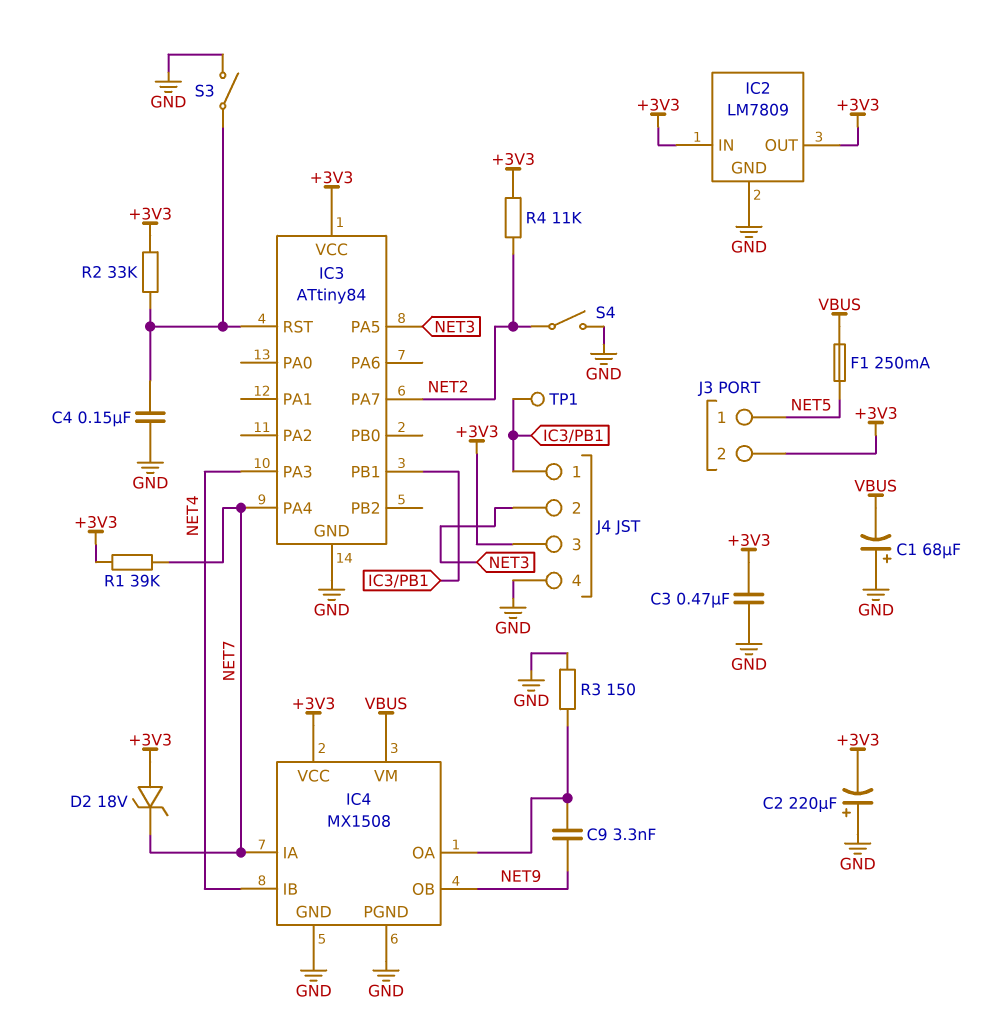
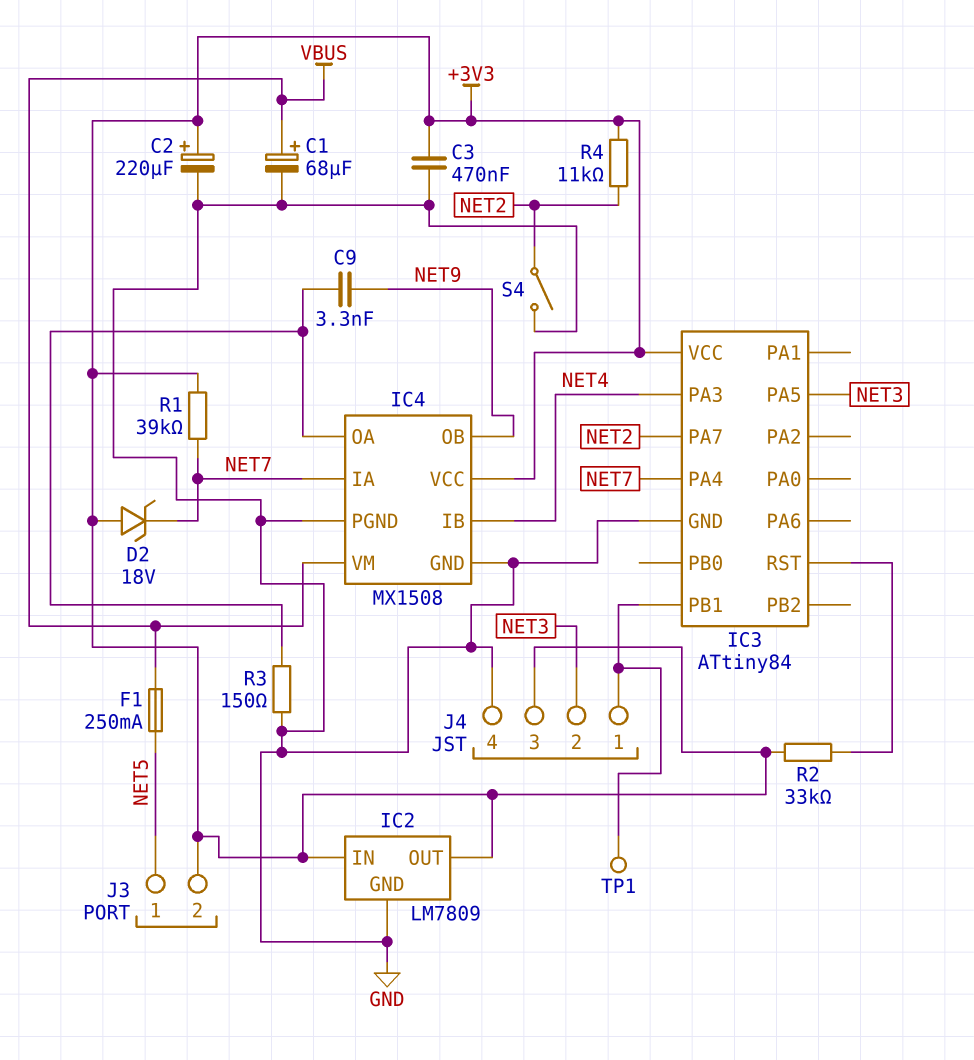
C1: 68uF (plus GND, minus VBUS) -> 68uF (plus VBUS, minus GND)
C2: 220uF (plus GND, minus +3V3) -> 220uF (plus +3V3, minus GND)
C4: 150nF (GND, IC3/RST) -> none
S3: switch (GND, IC3/RST) -> none

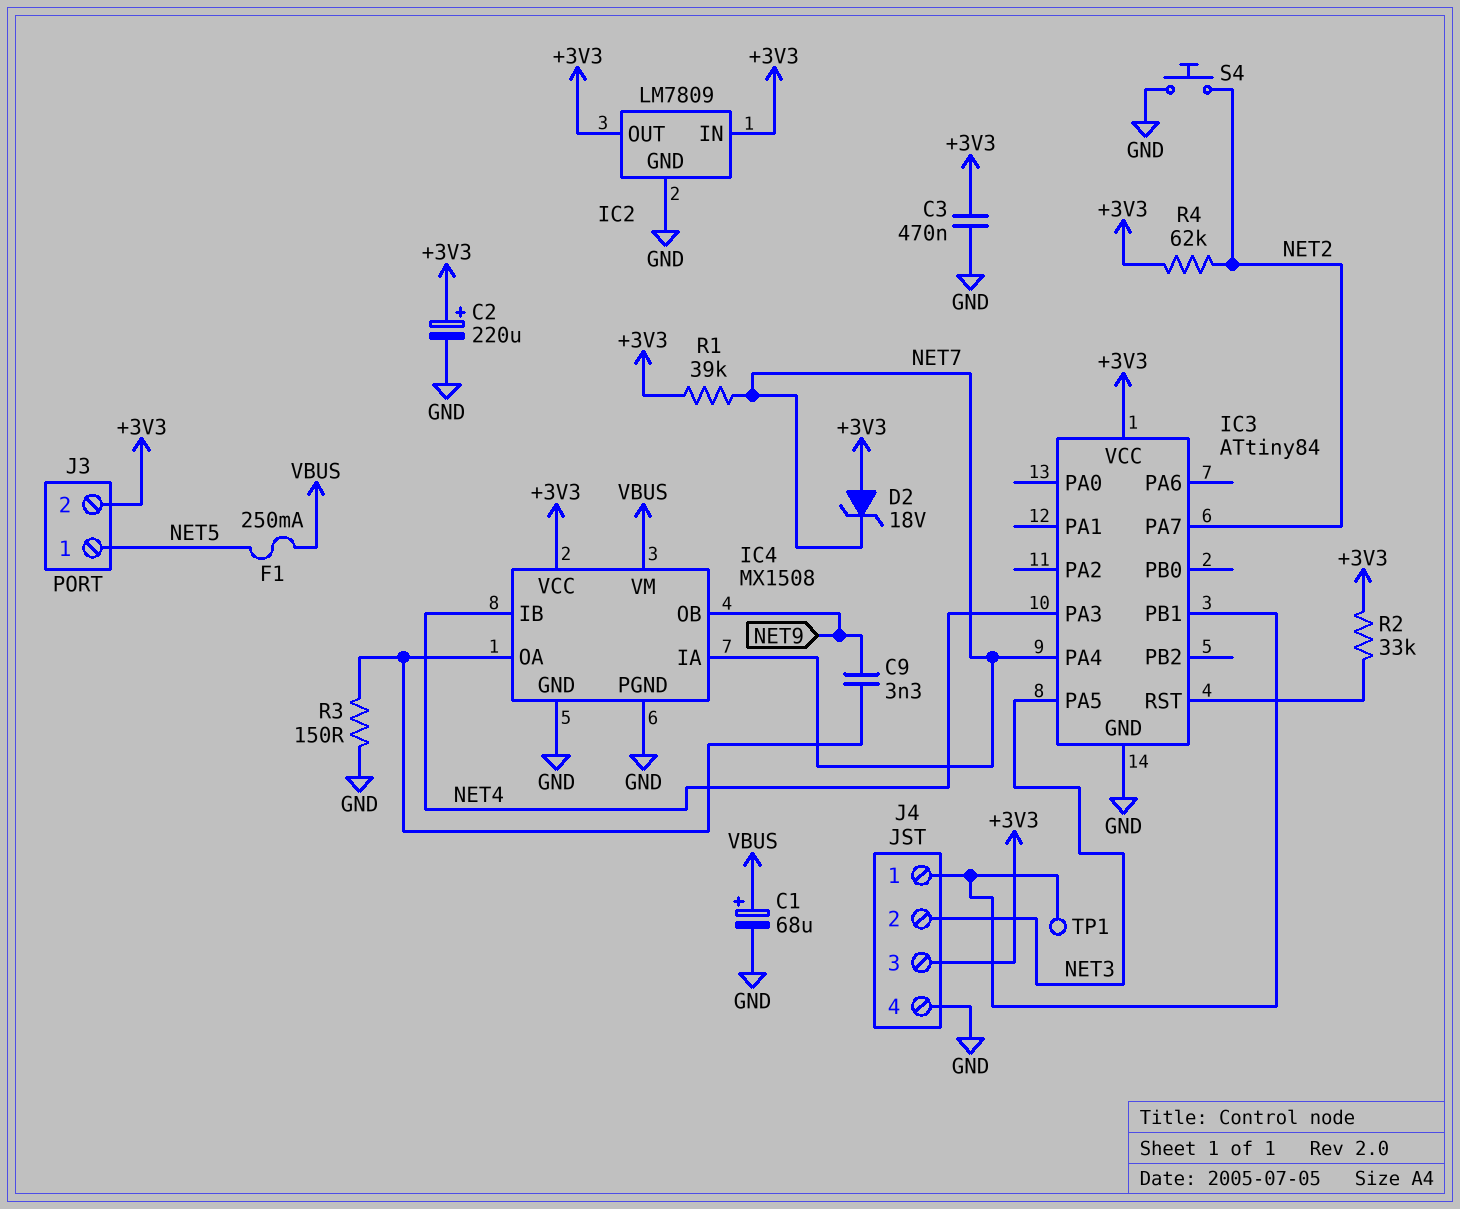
R4: 11k (+3V3, NET2) -> 62k (+3V3, NET2)
S4: switch (GND, NET2) -> button (GND, NET2)

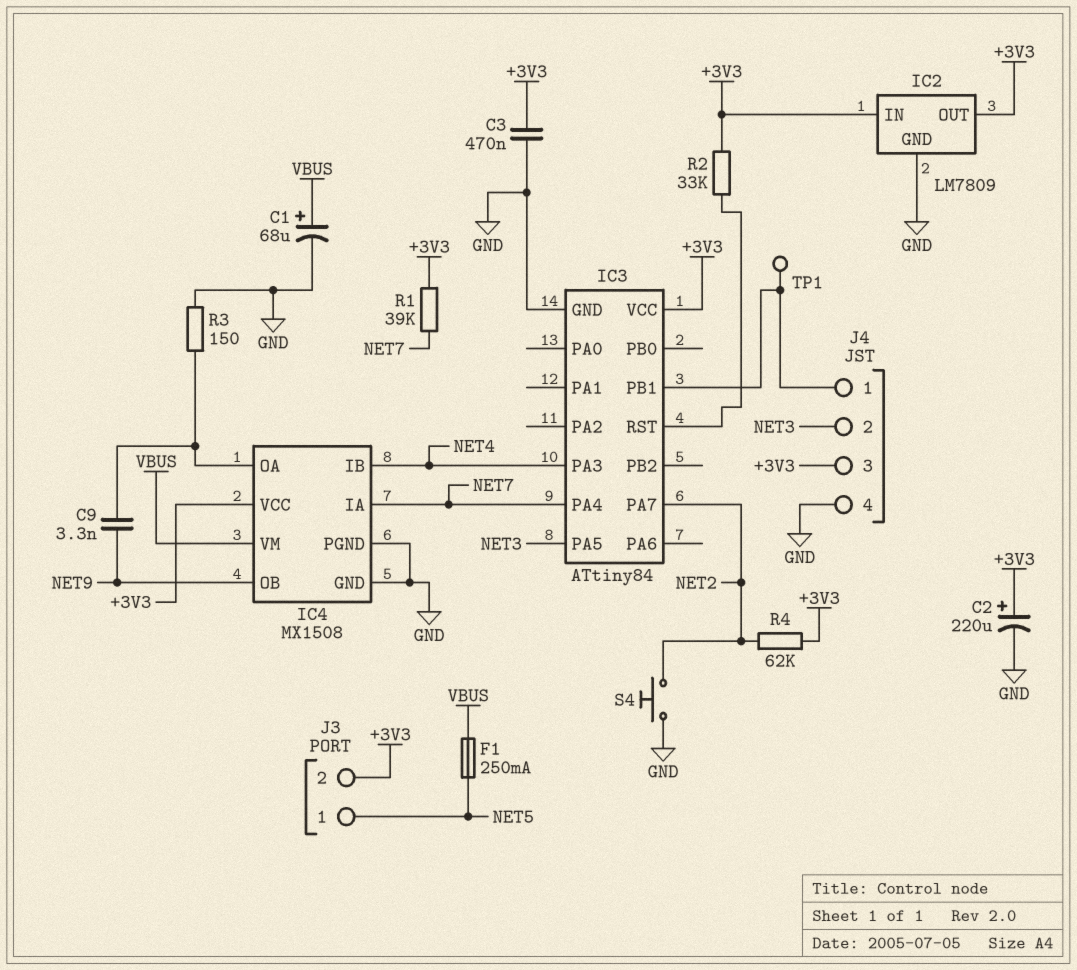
D2: zener 18V (A +3V3, K NET7) -> none

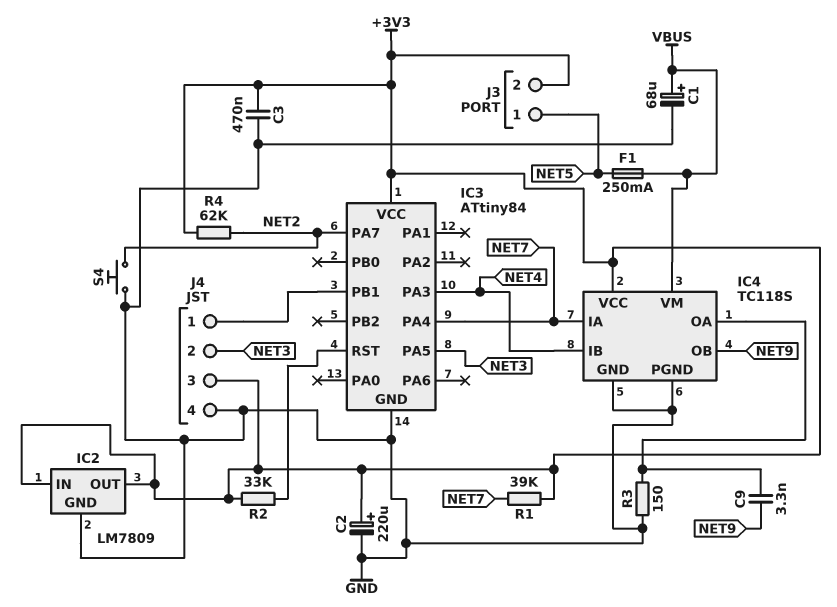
IC4: MX1508 -> TC118S
TP1: test point (IC3/PB1) -> none

